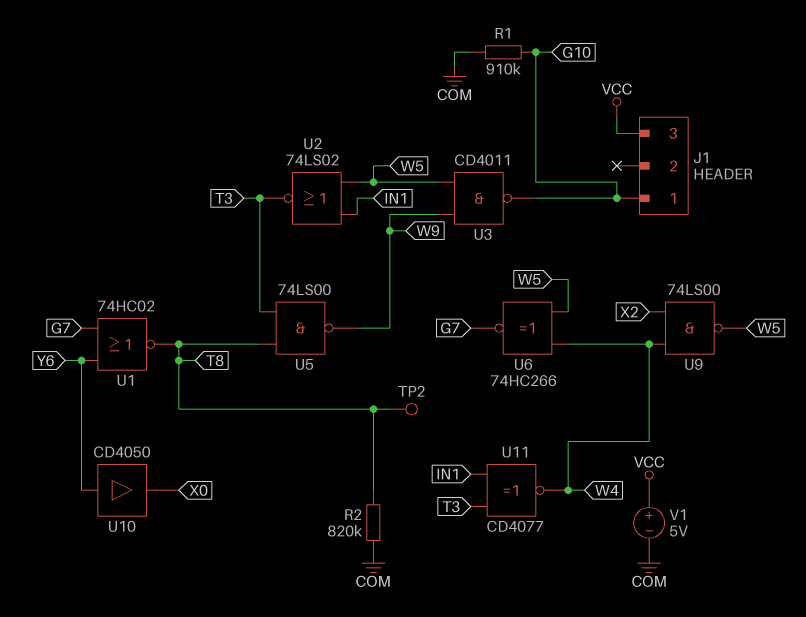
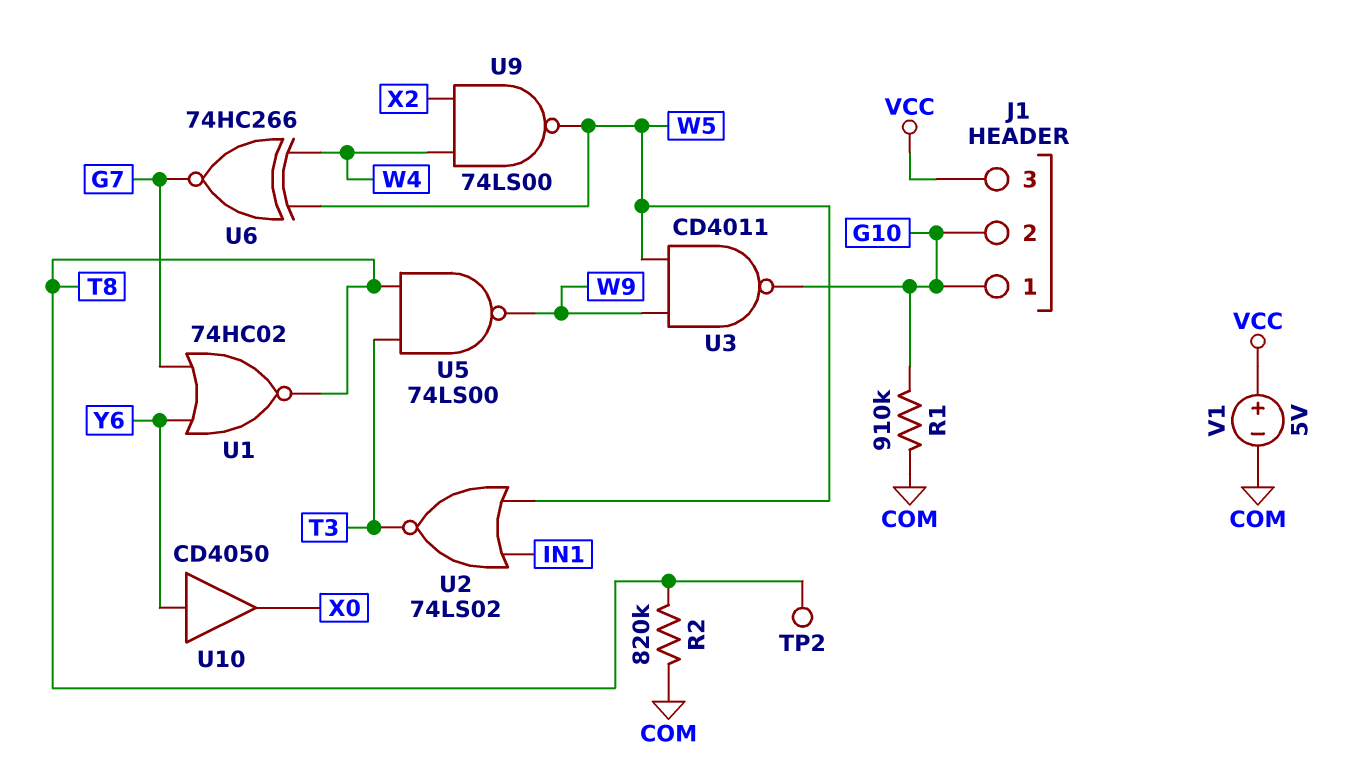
J1 pin 2: none -> G10
U11: XNOR CD4077 (in IN1, in T3, out W4) -> none

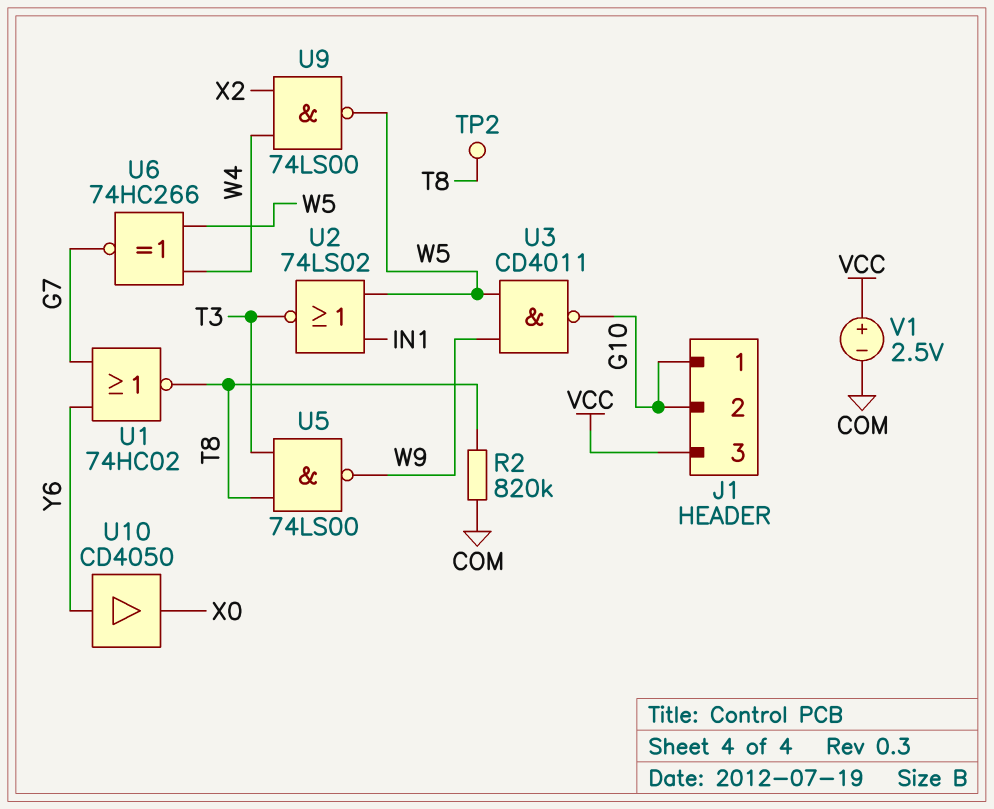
R1: 910k (COM, G10) -> none
V1: 5V (plus VCC, minus COM) -> 2.5V (plus VCC, minus COM)

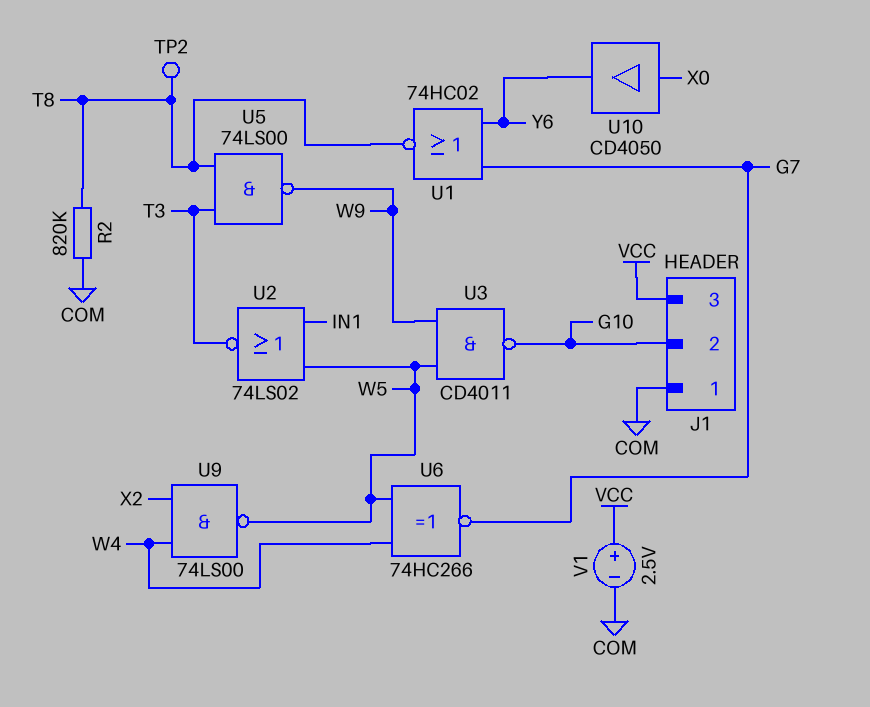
J1 pin 1: G10 -> COM
U10: buffer CD4050 (in Y6, out X0) -> buffer CD4050 (in X0, out Y6)

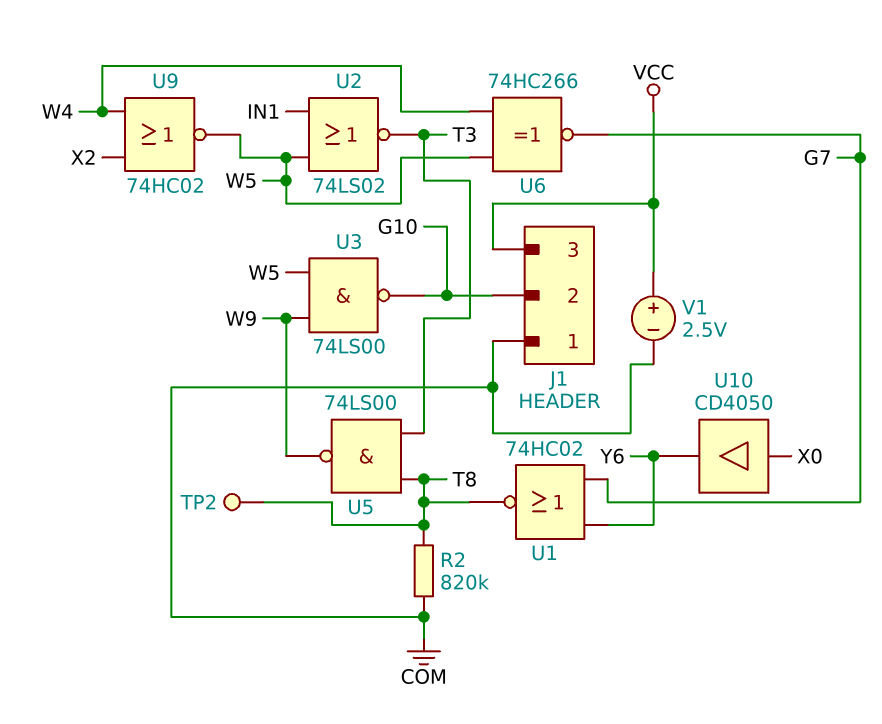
U3: NAND CD4011 (in W5, in W9, out G10) -> NAND 74LS00 (in W5, in W9, out G10)
U9: NAND 74LS00 (in W4, in X2, out W5) -> NOR 74HC02 (in W4, in X2, out W5)

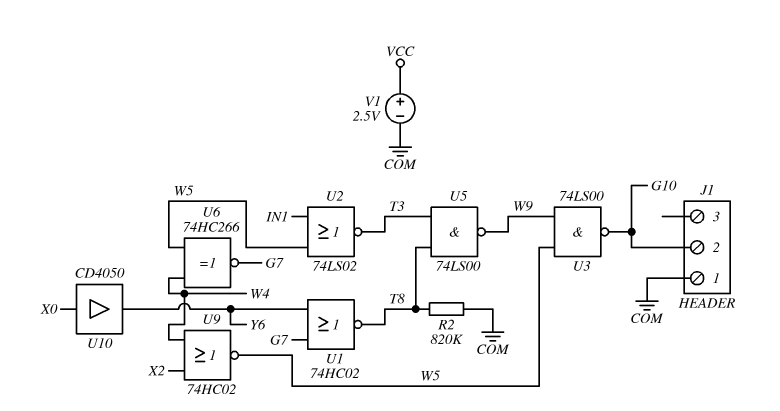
J1 pin 3: VCC -> none
TP2: test point (T8) -> none

